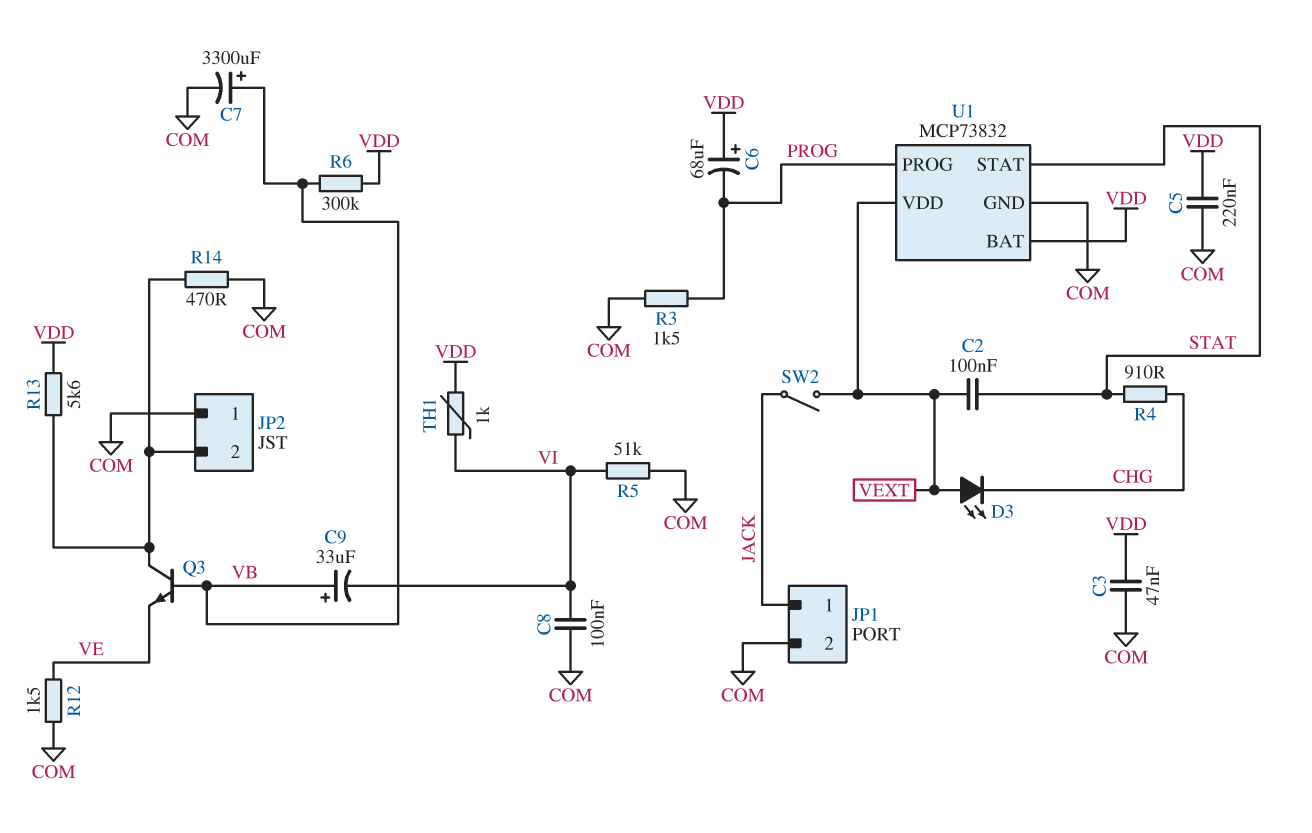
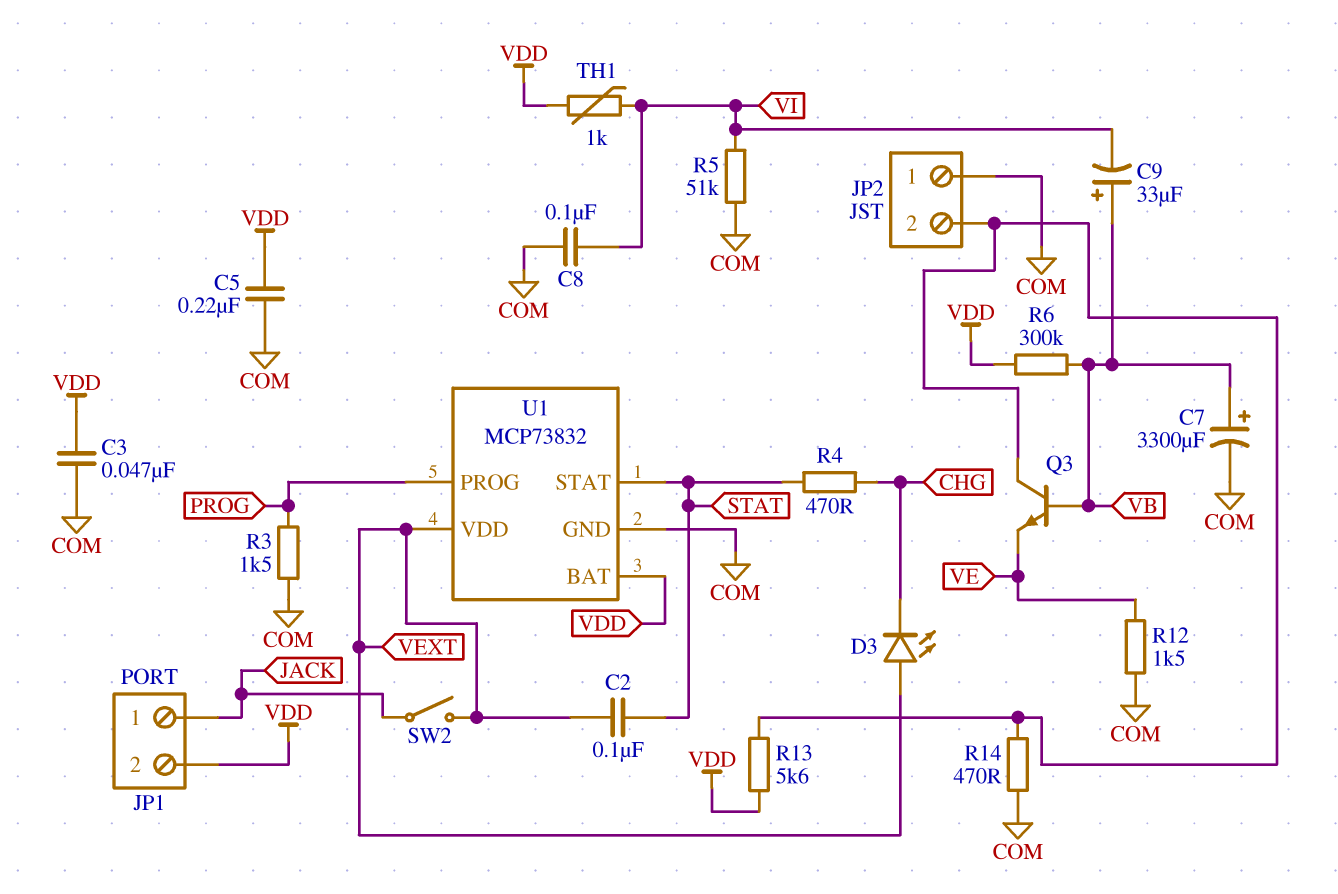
C6: 68uF (plus VDD, minus PROG) -> none
JP1 pin 2: COM -> VDD
R4: 910 (CHG, STAT) -> 470 (CHG, STAT)

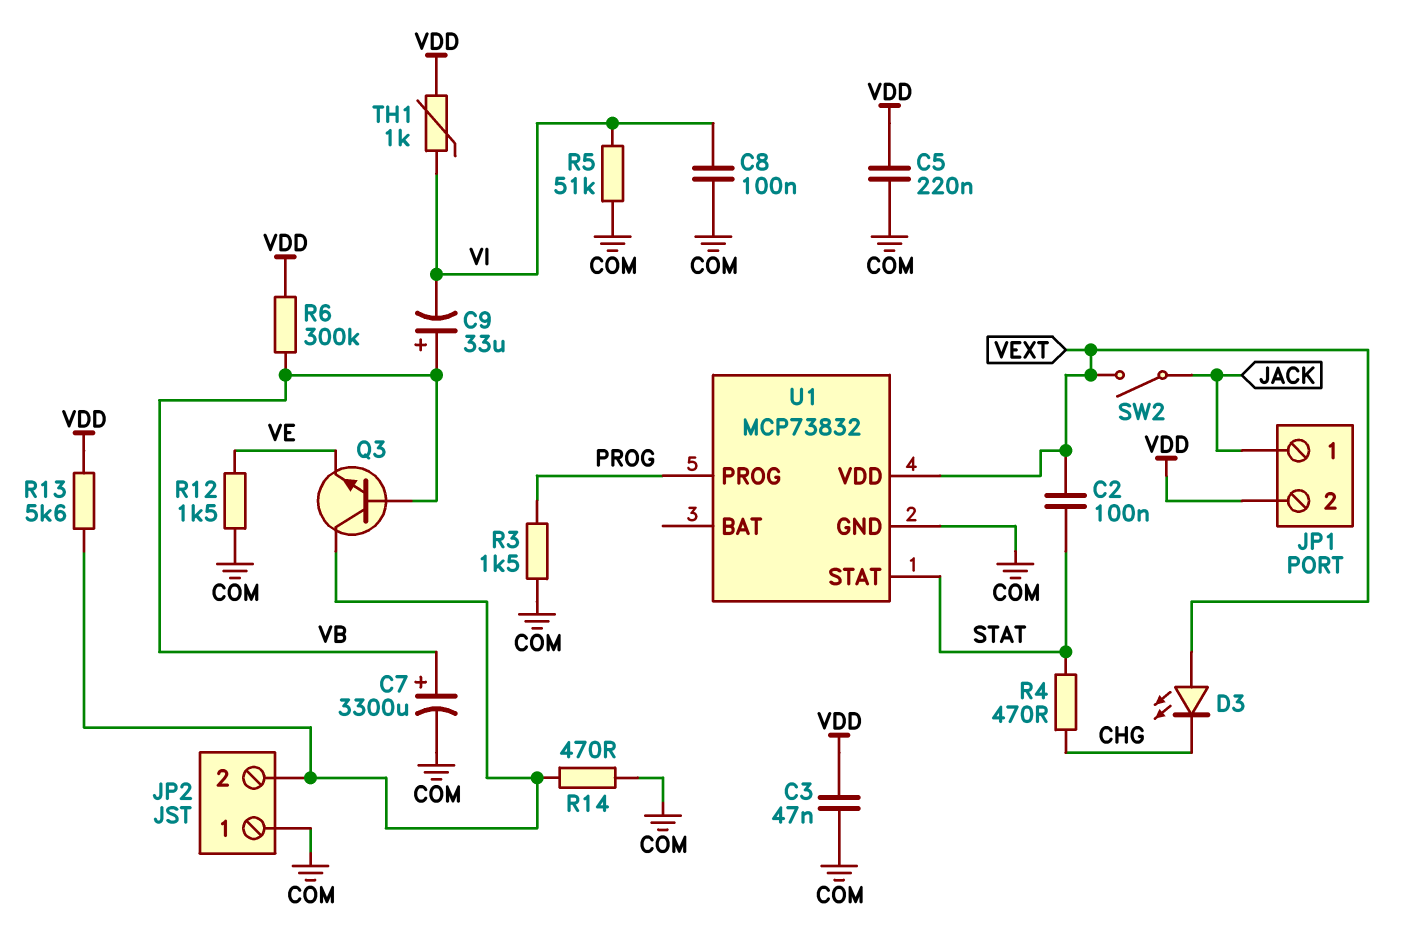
U1 pin BAT: VDD -> none

